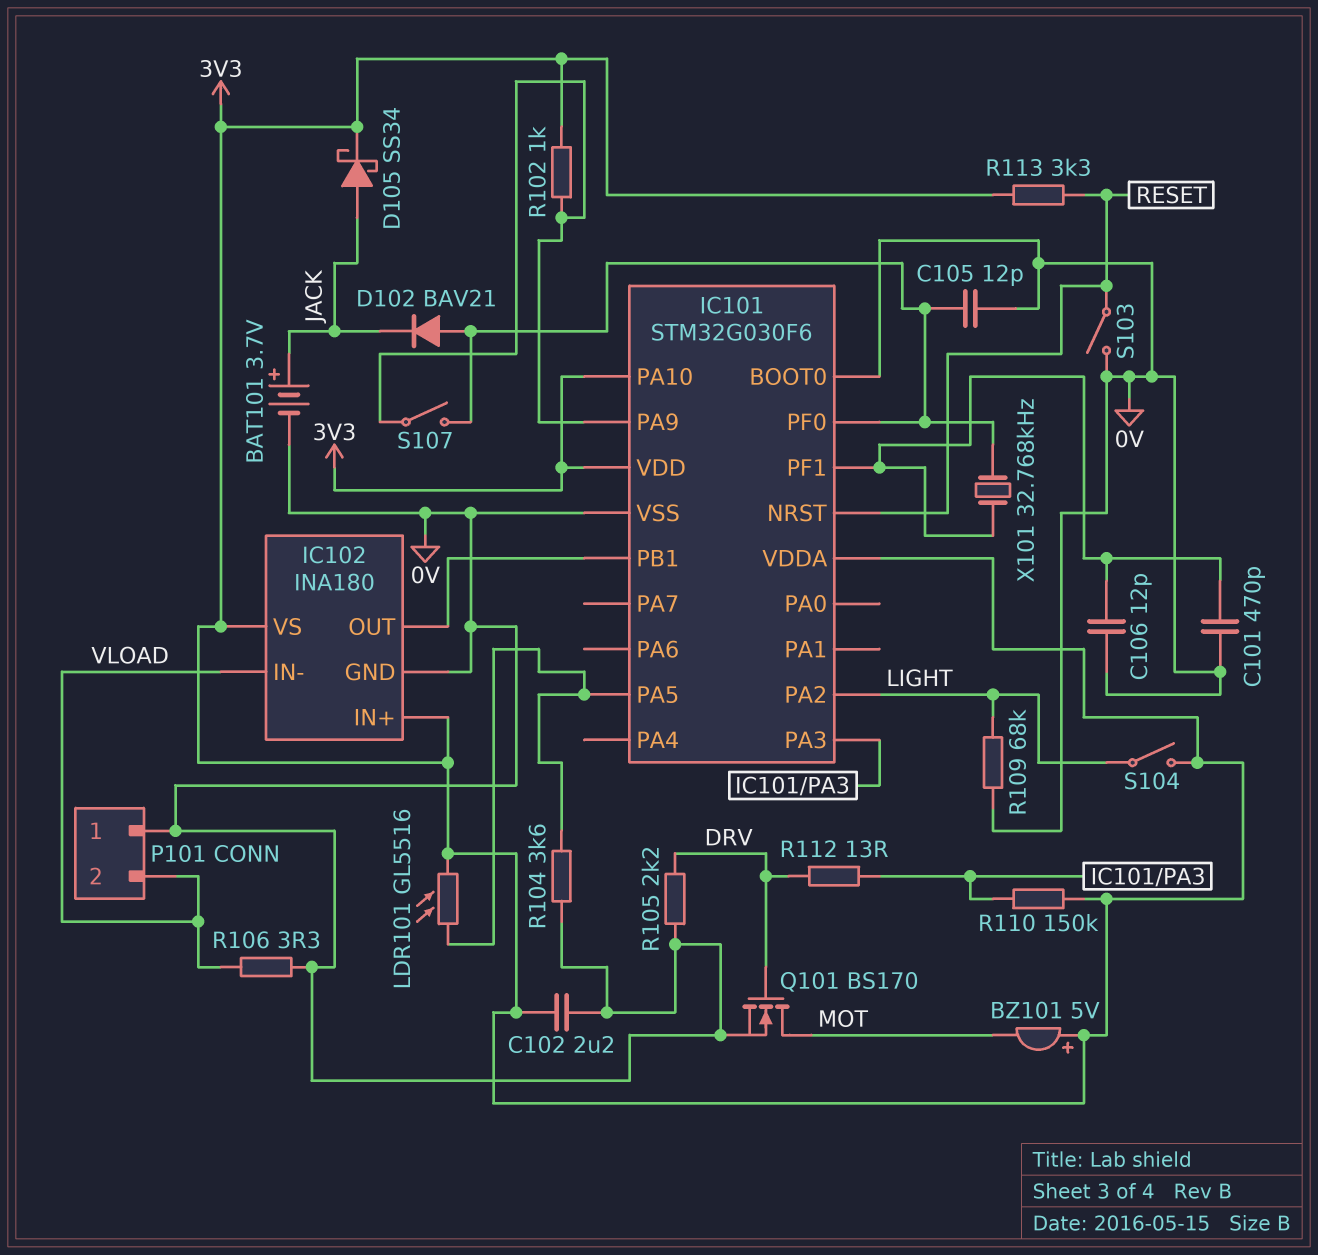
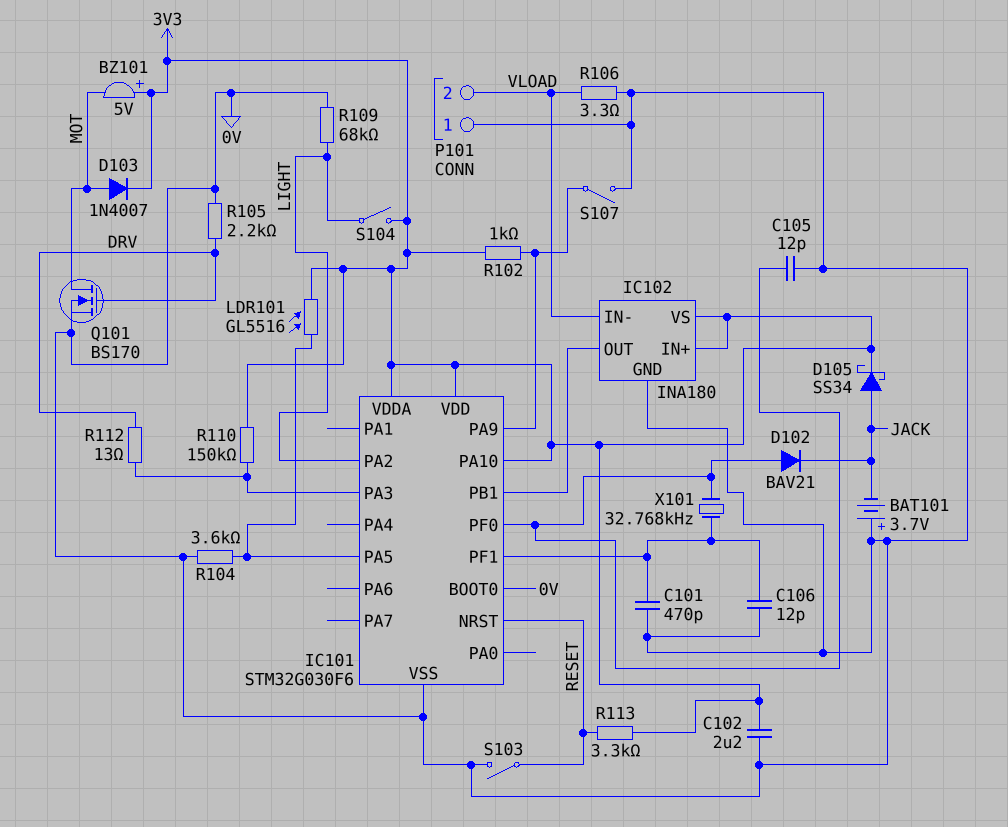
BAT101: 3.7V (plus JACK, minus 0V) -> 3.7V (plus 0V, minus JACK)
D103: none -> diode 1N4007 (A MOT, K 3V3)
S107: switch (IC101/PA9, IC101/PF0) -> switch (0V, IC101/PA9)

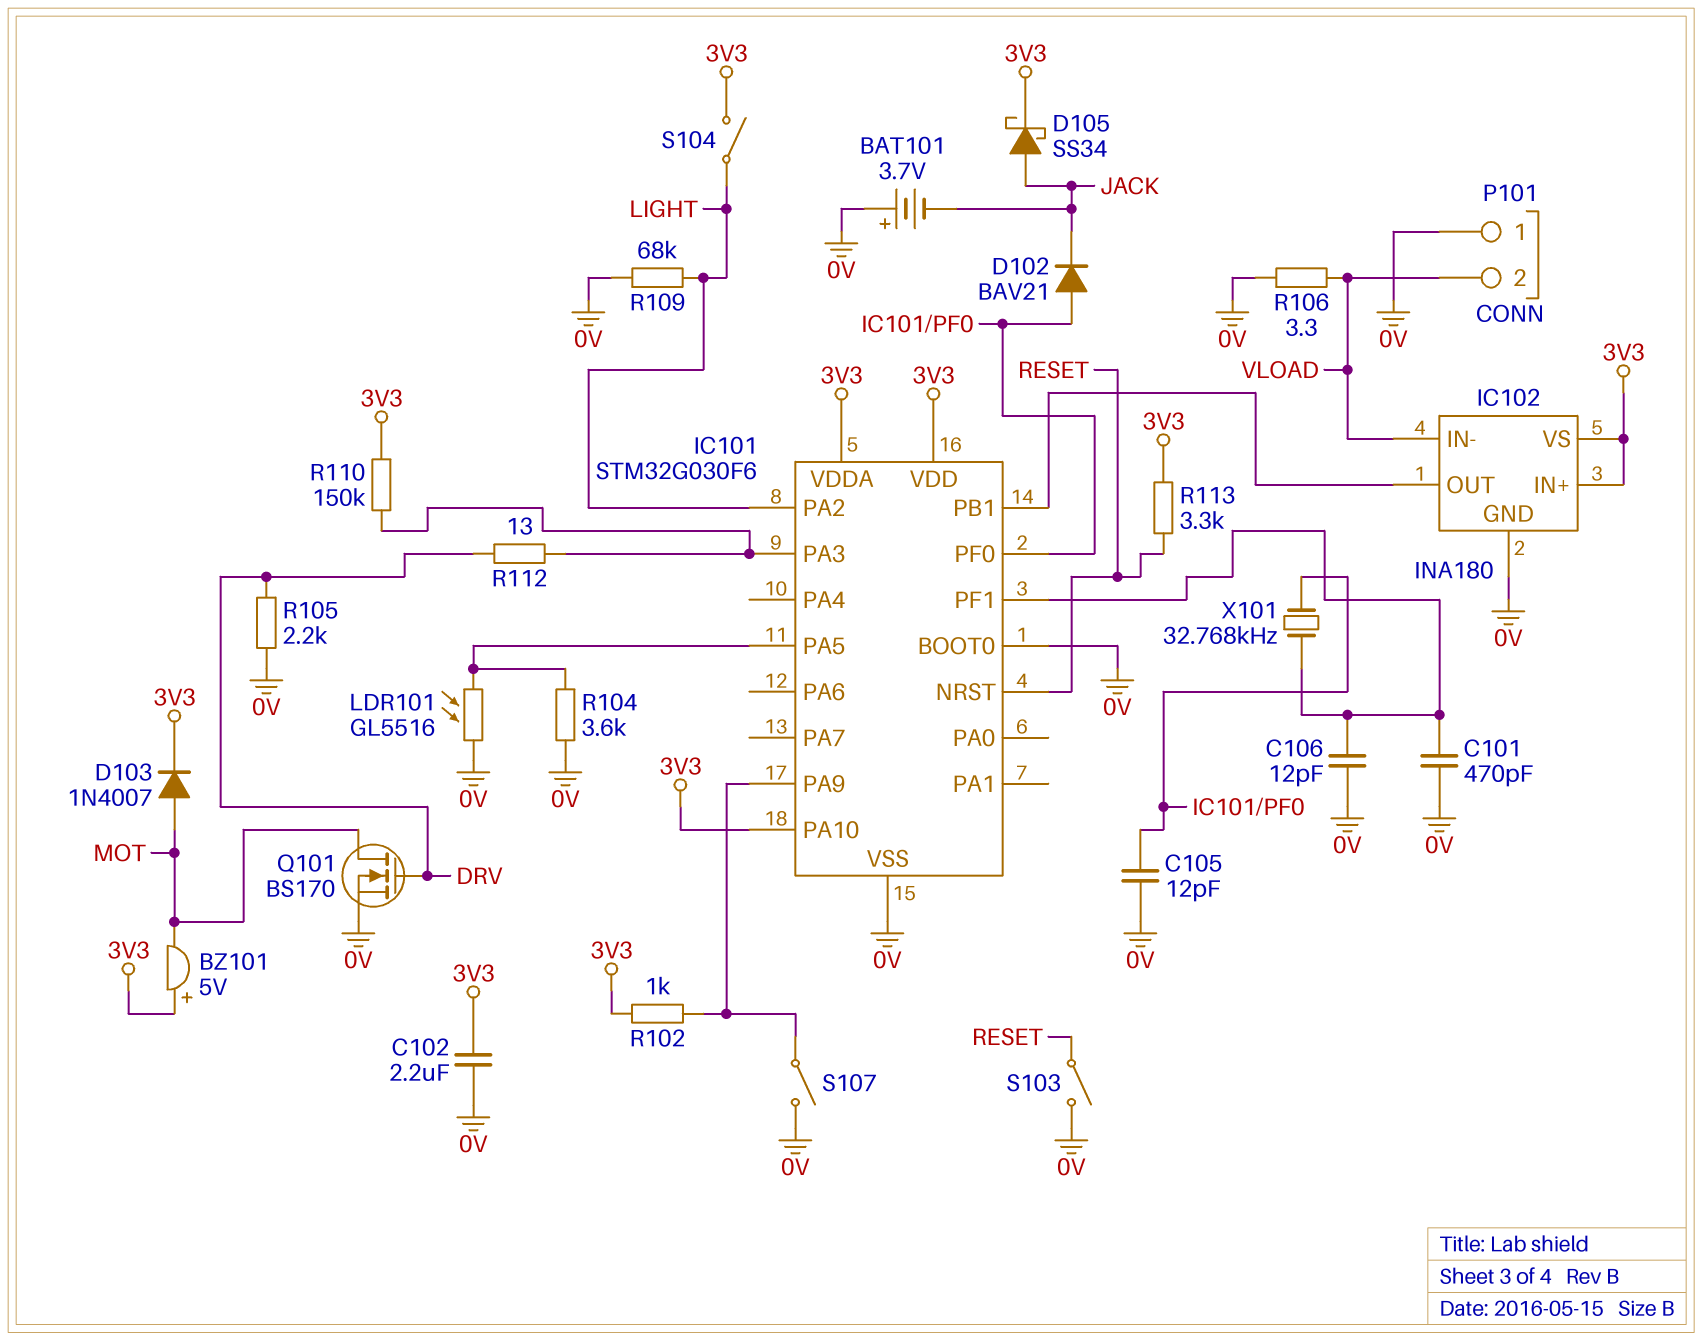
LDR101: GL5516 (3V3, IC101/PA5) -> GL5516 (0V, IC101/PA5)

